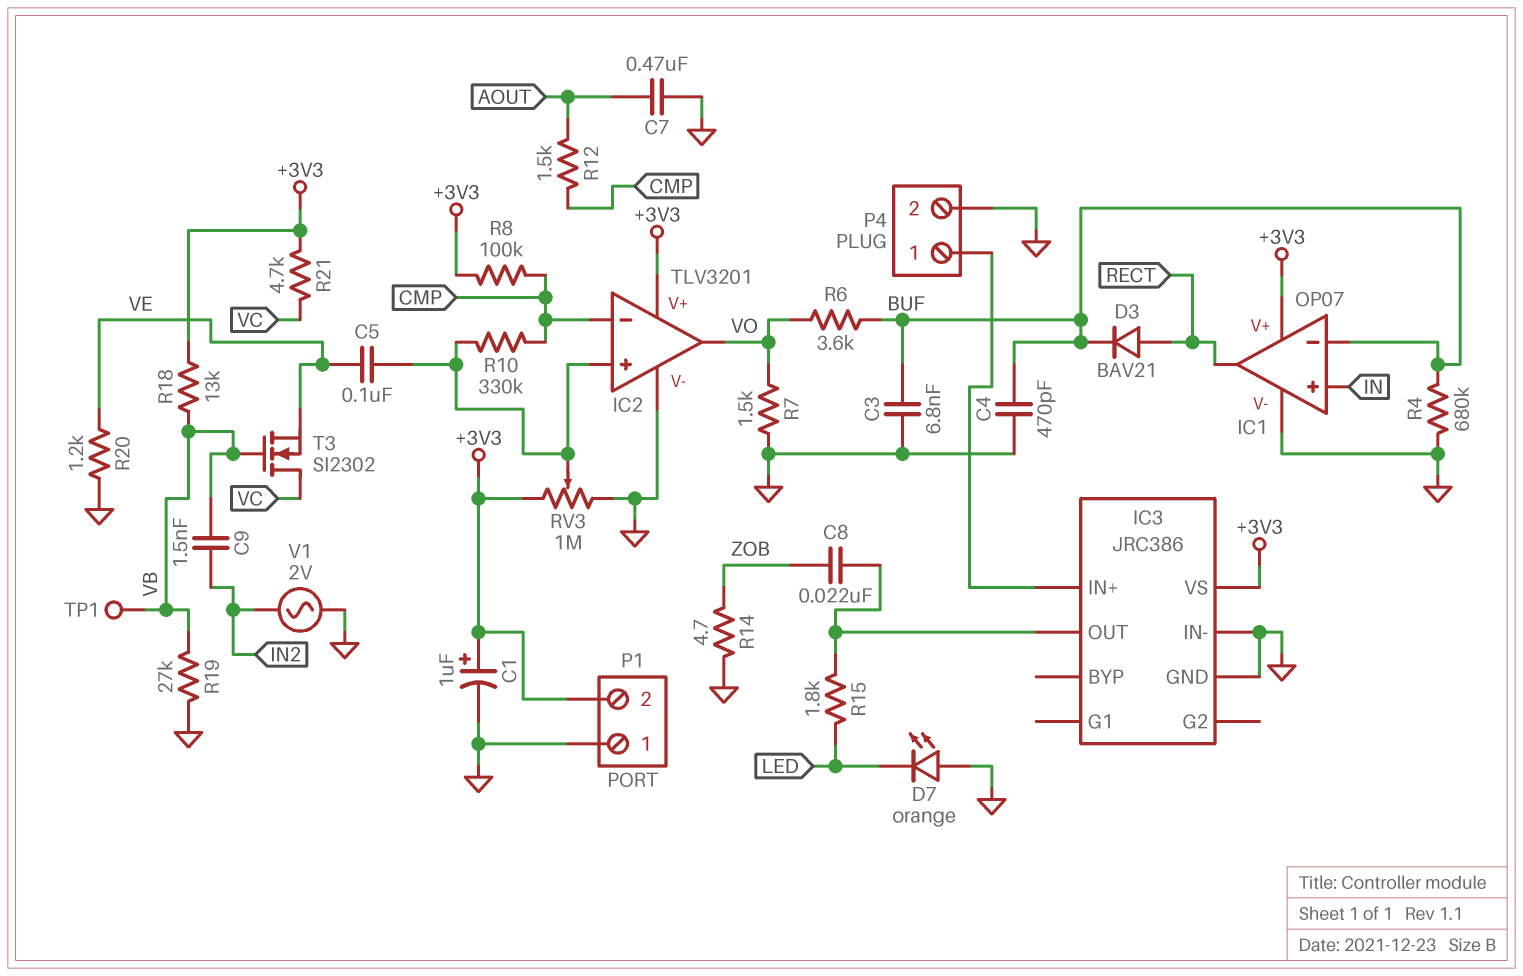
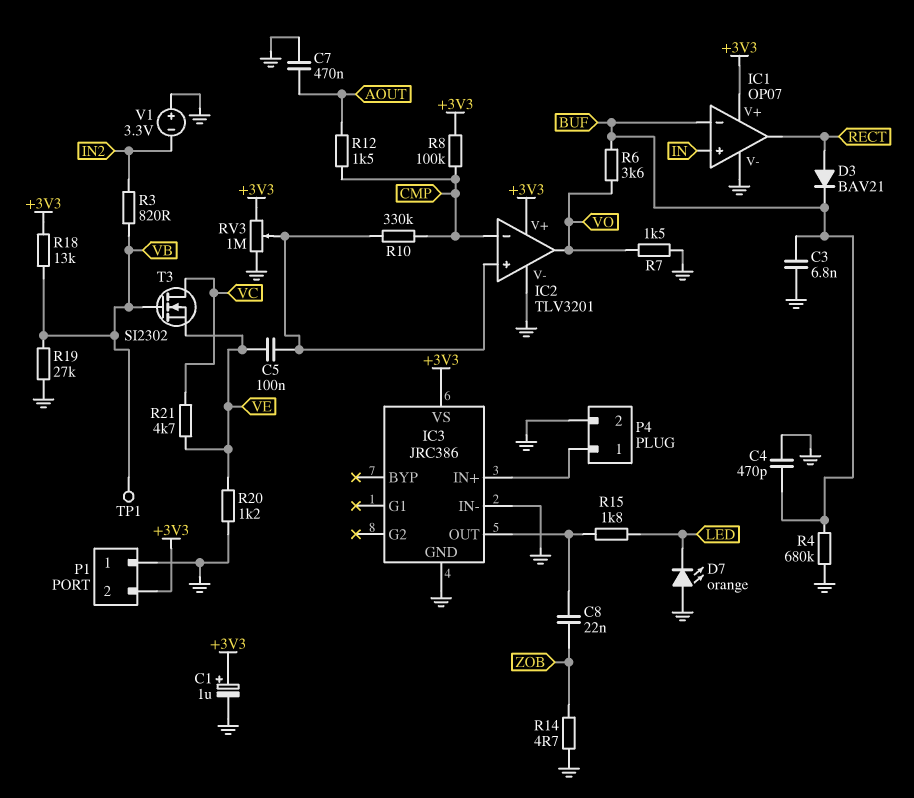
C9: 1.5nF (IN2, VB) -> none
R3: none -> 820 (IN2, VB)
R21: 4.7k (+3V3, VC) -> 4.7k (VC, VE)
V1: AC 2V (GND, IN2) -> 3.3V (plus GND, minus IN2)

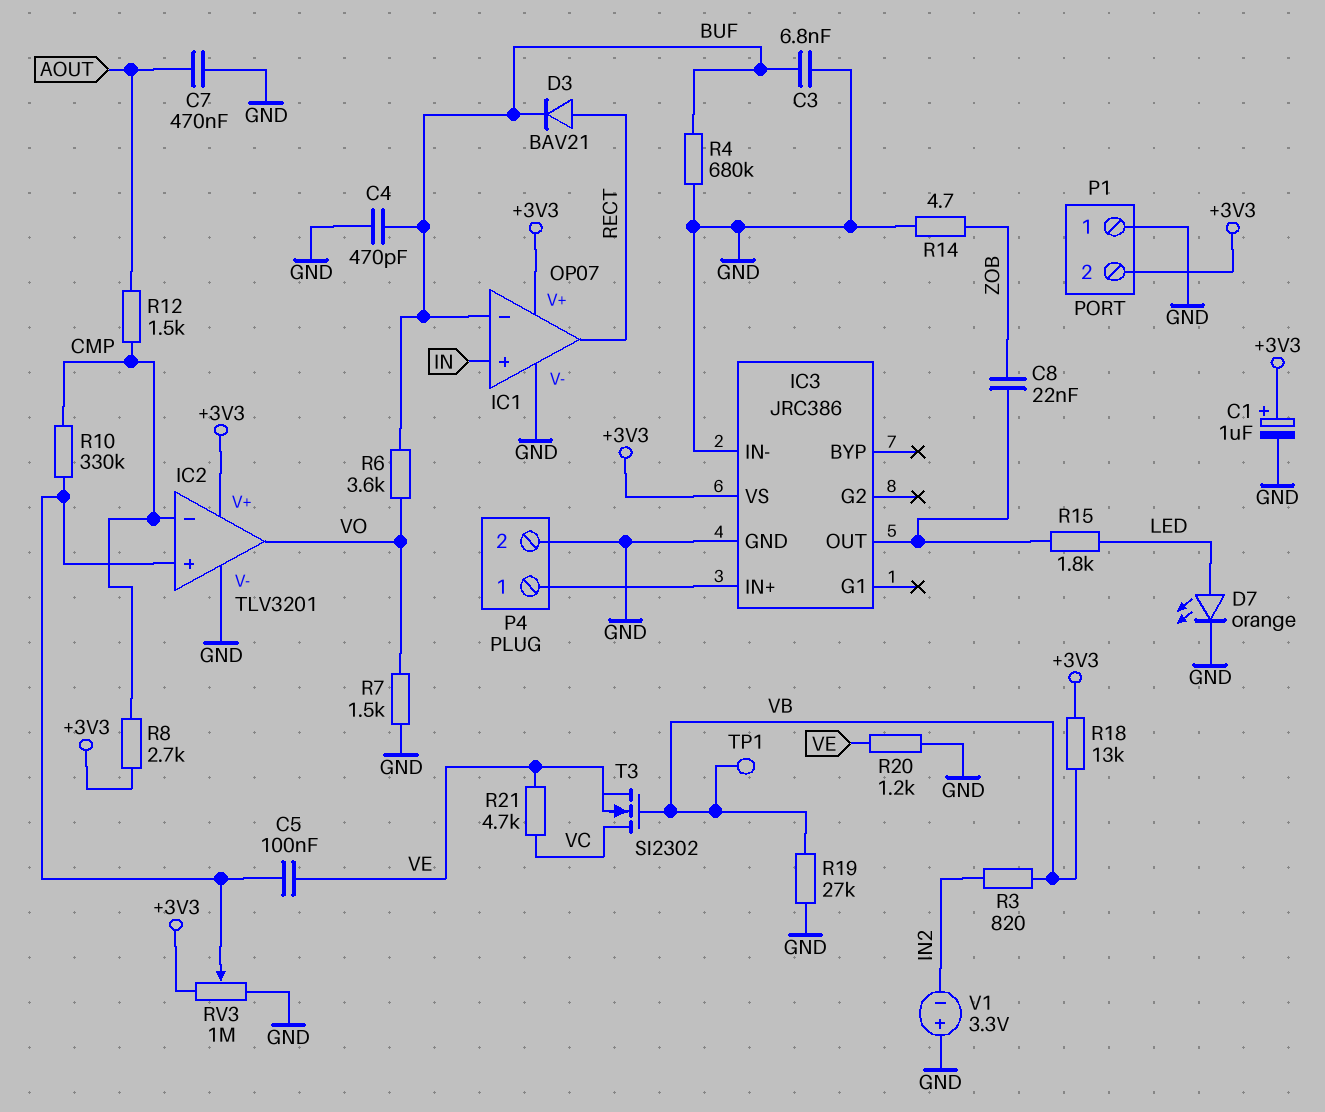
D7: LED orange (A GND, K LED) -> LED orange (A LED, K GND)
R8: 100k (+3V3, CMP) -> 2.7k (+3V3, CMP)

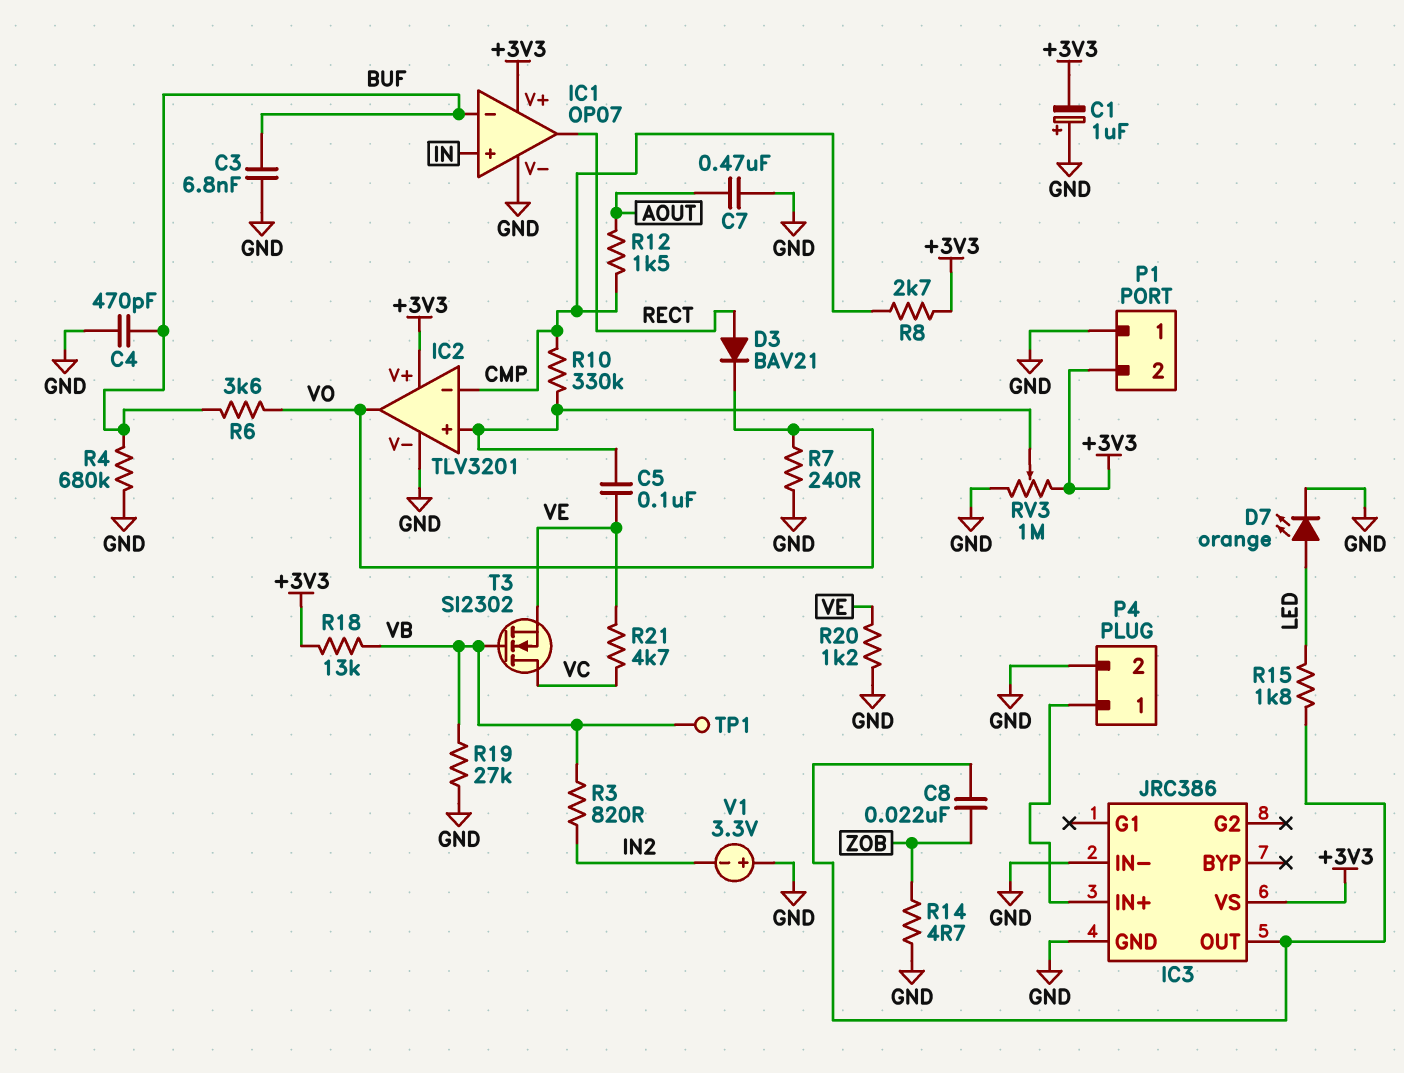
C1: 1uF (plus +3V3, minus GND) -> 1uF (plus GND, minus +3V3)
D3: diode BAV21 (A RECT, K BUF) -> diode BAV21 (A RECT, K VO)
R7: 1.5k (GND, VO) -> 240 (GND, VO)

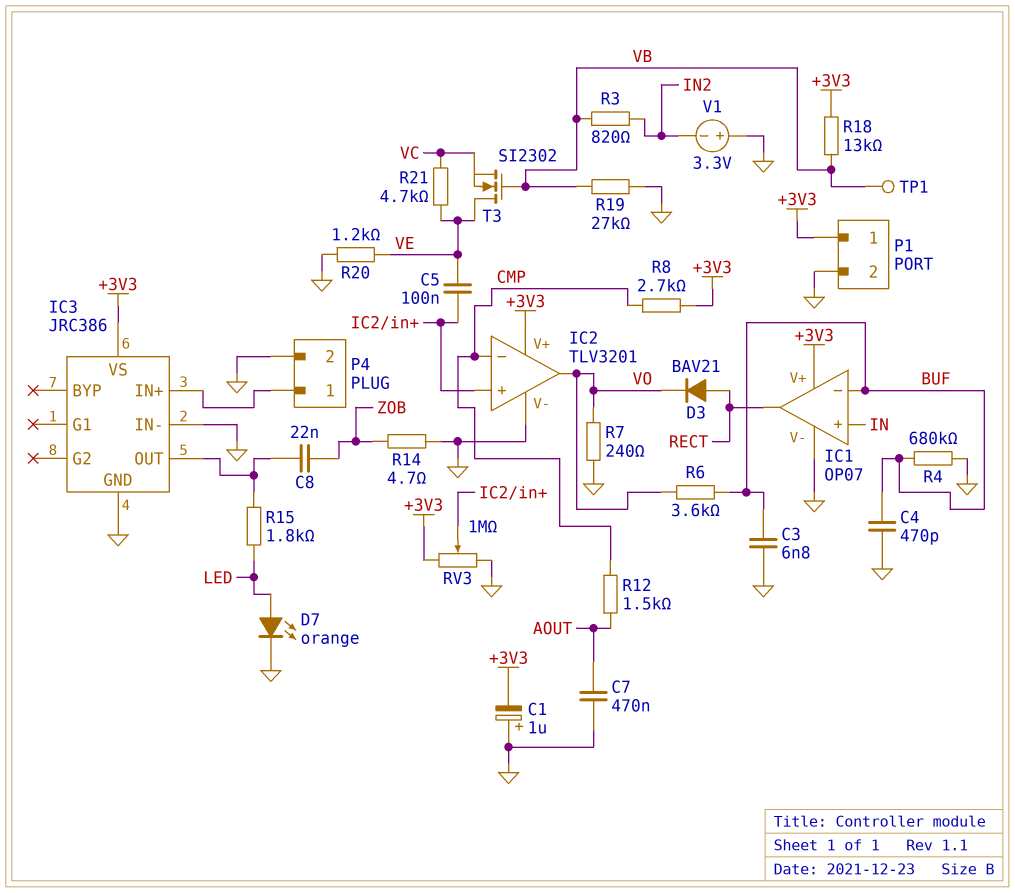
P1 pin 1: GND -> +3V3
P1 pin 2: +3V3 -> GND
R10: 330k (CMP, IC2/in+) -> none
T3: NMOS SI2302 (G VB, D VC, S VE) -> NMOS SI2302 (G VB, D VE, S VC)

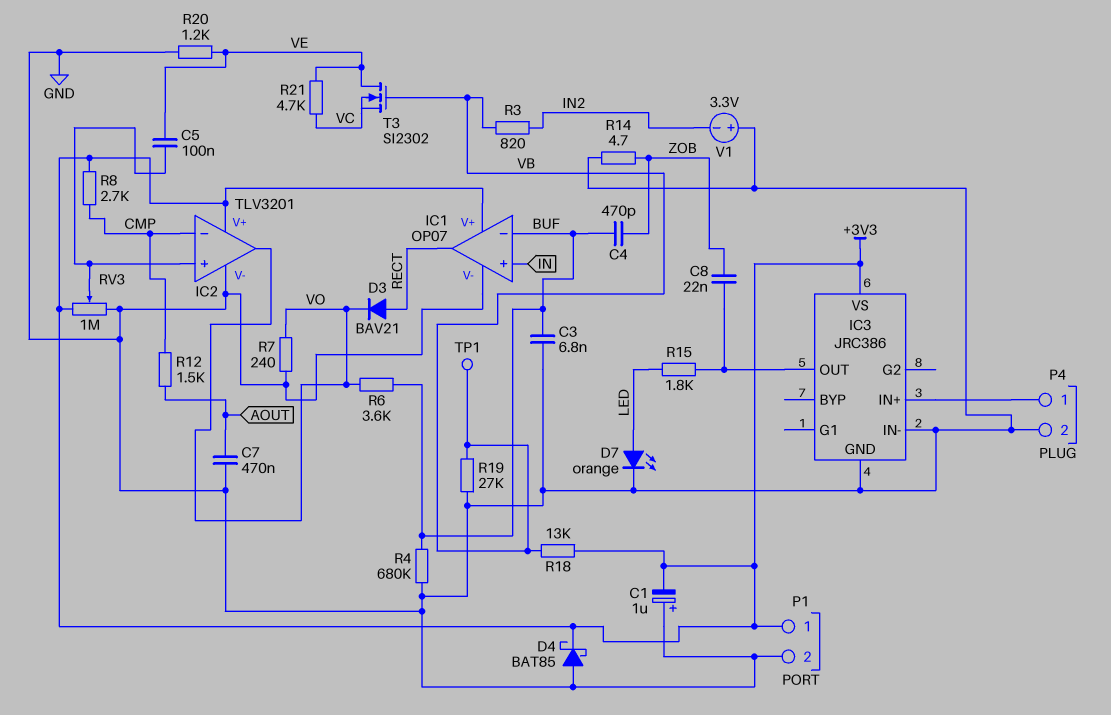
C4: 470pF (BUF, GND) -> 470pF (BUF, ZOB)
D4: none -> schottky BAT85 (A GND, K +3V3)

